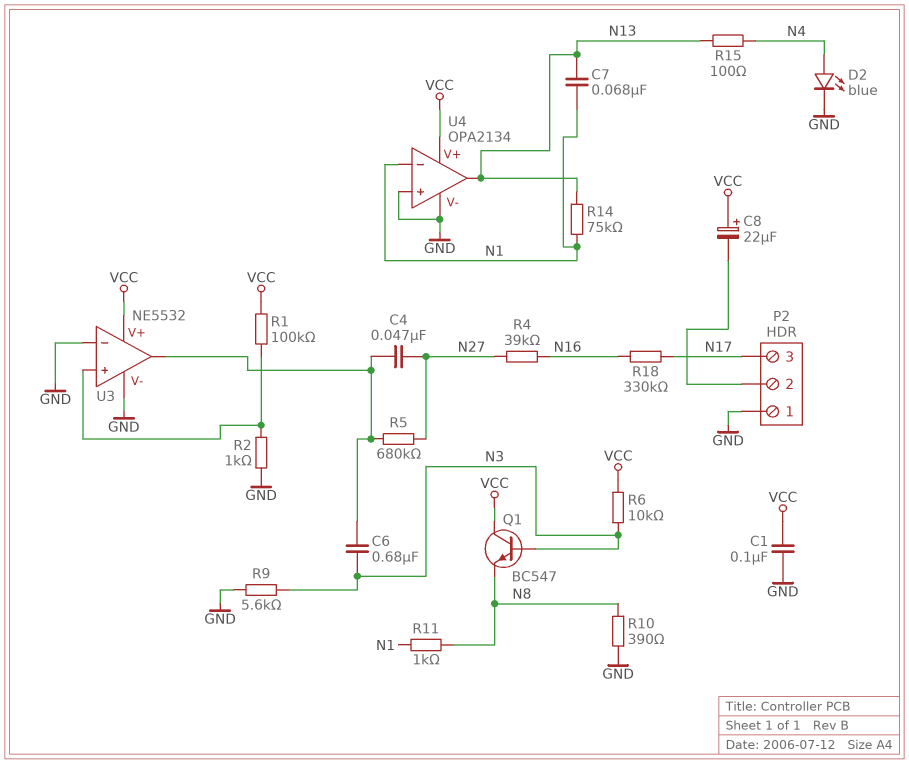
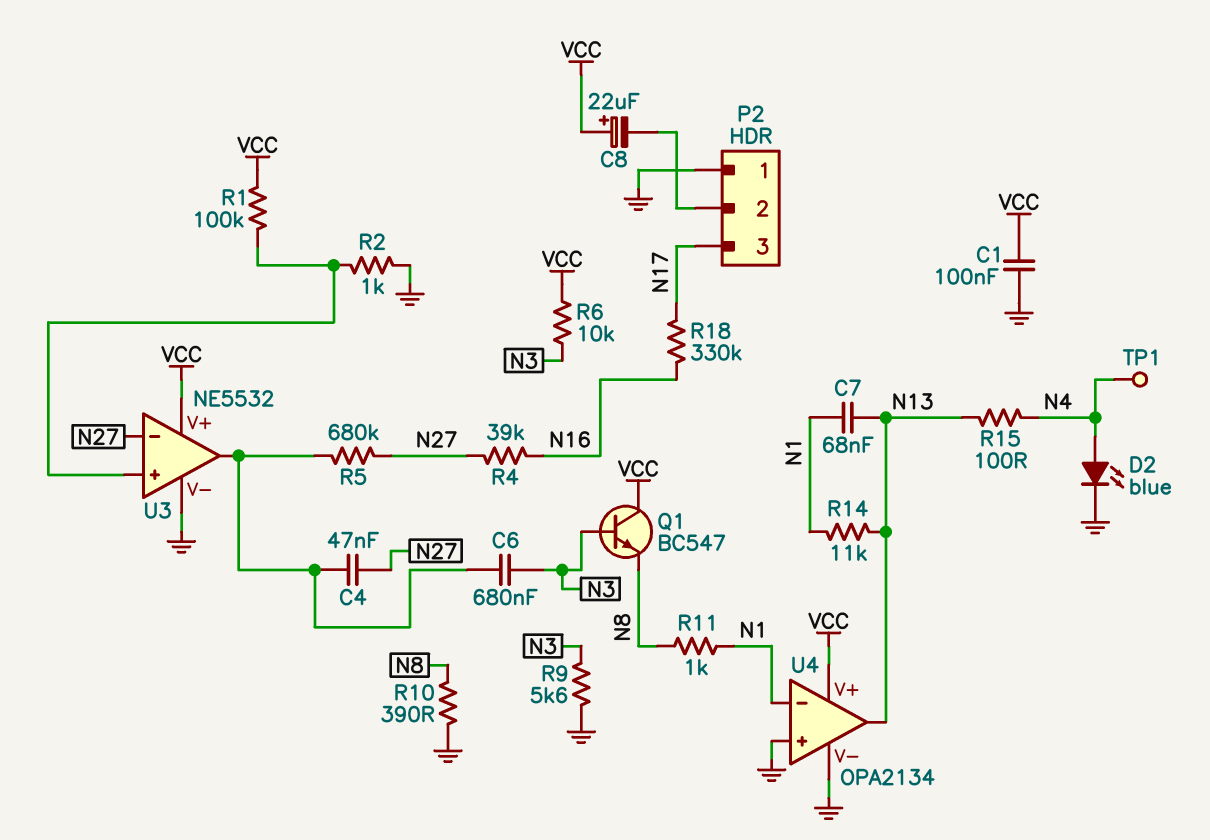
R14: 75k (N1, N13) -> 11k (N1, N13)
TP1: none -> test point (N4)
U3 pin in-: GND -> N27

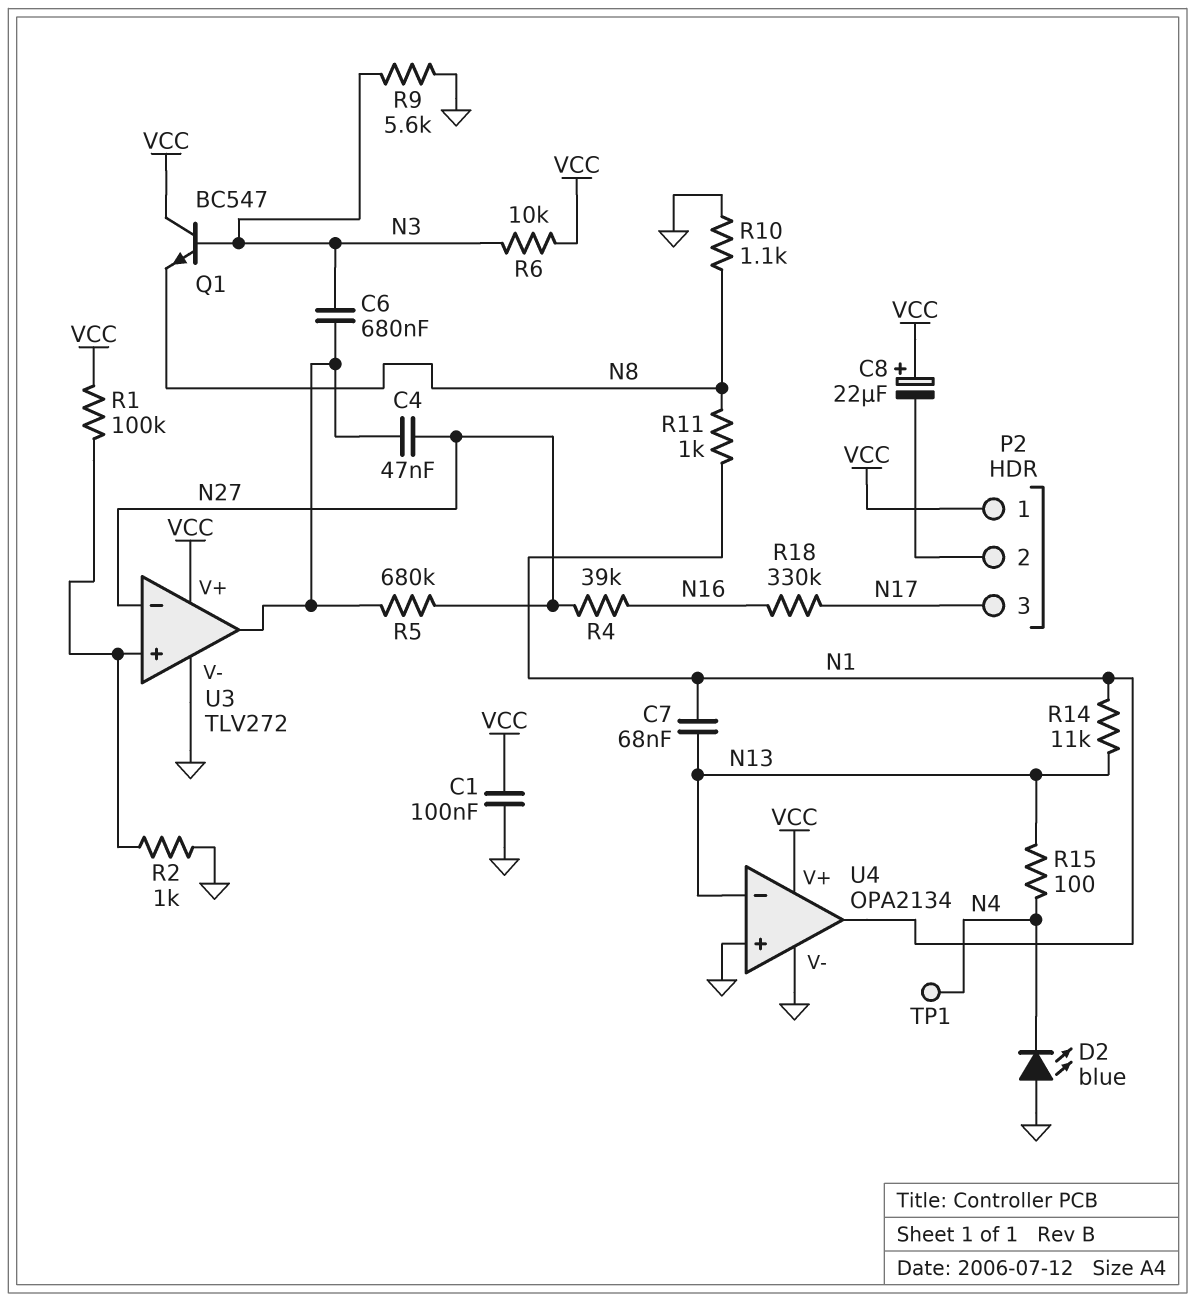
D2: LED blue (A N4, K GND) -> LED blue (A GND, K N4)
P2 pin 1: GND -> VCC
R10: 390 (GND, N8) -> 1.1k (GND, N8)
U3: NE5532 -> TLV272
U4 pin in-: N1 -> N13
U4 pin out: N13 -> N1

